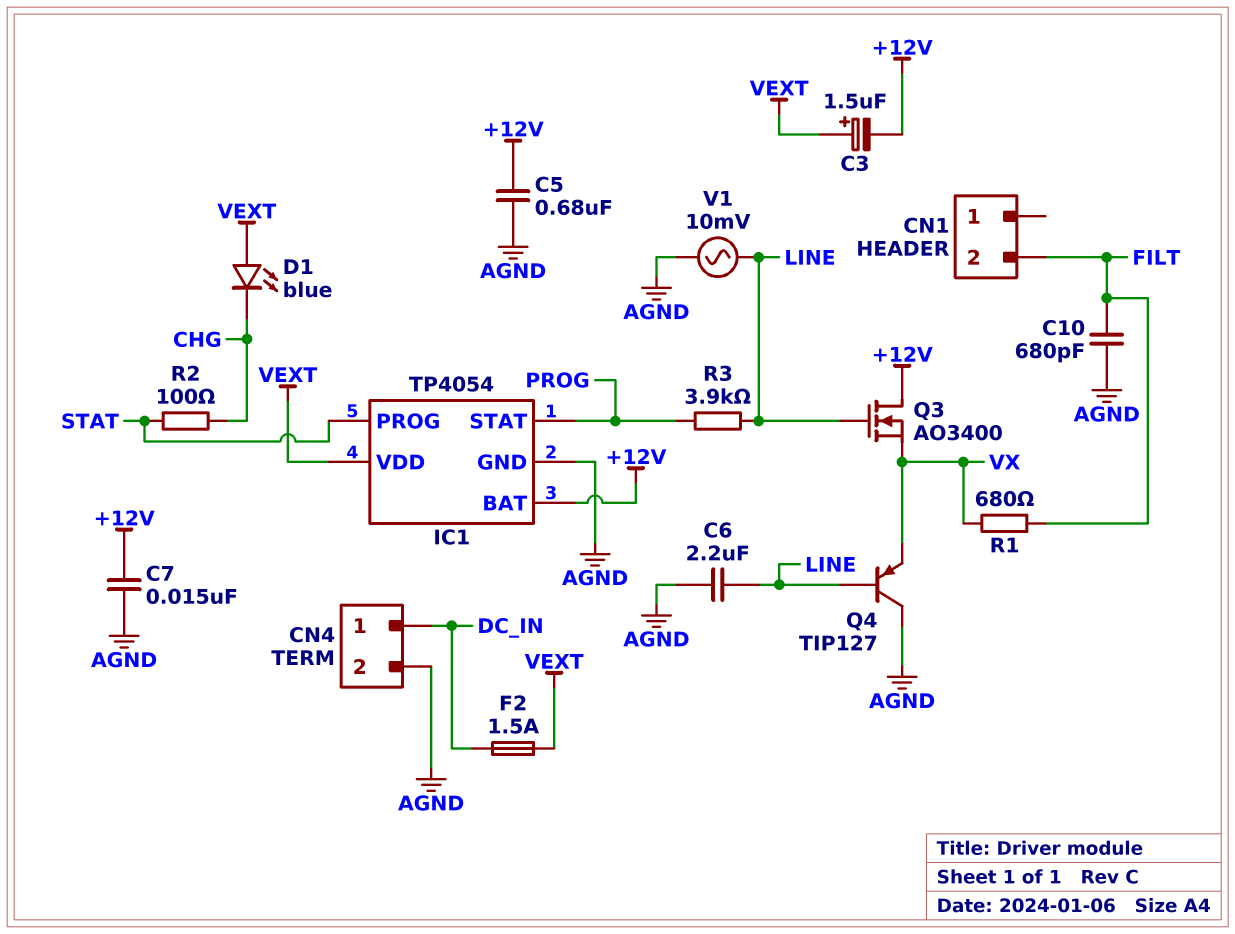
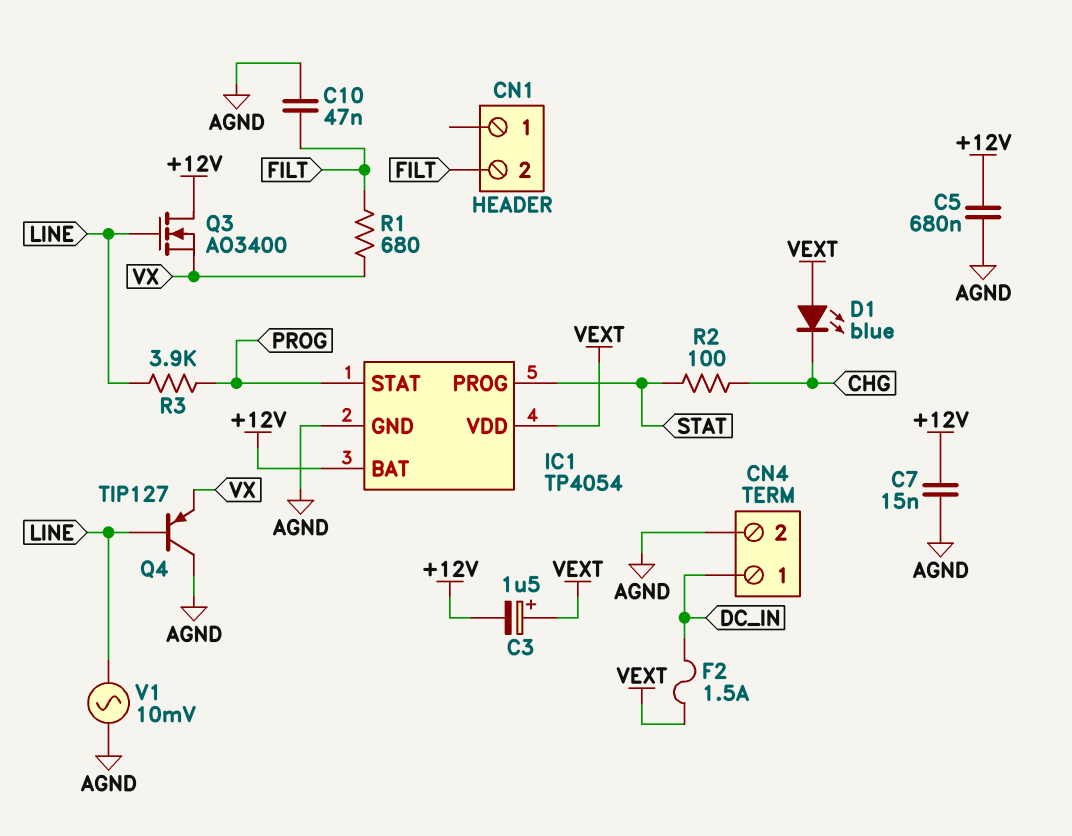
C6: 2.2uF (AGND, LINE) -> none
C10: 680pF (AGND, FILT) -> 47nF (AGND, FILT)

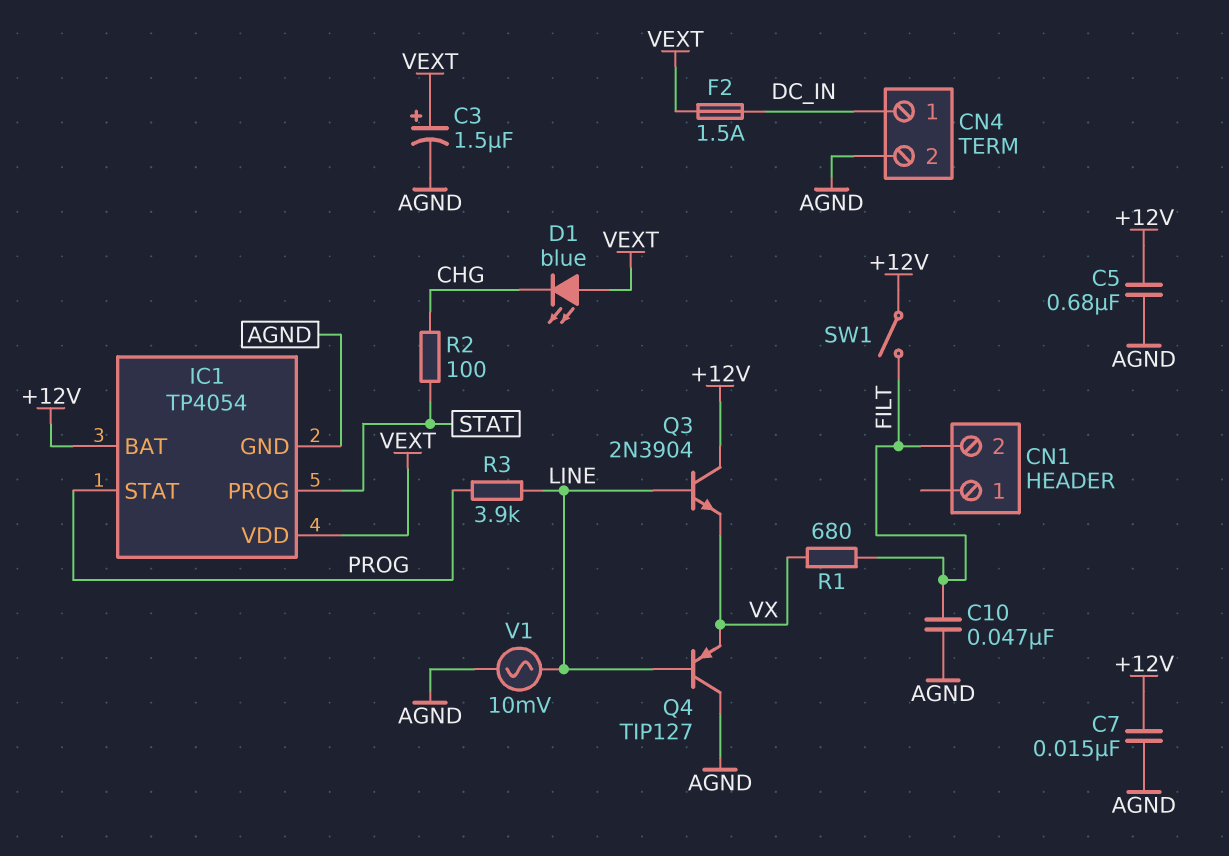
C3: 1.5uF (plus VEXT, minus +12V) -> 1.5uF (plus VEXT, minus AGND)
Q3: NMOS AO3400 (G LINE, D +12V, S VX) -> NPN 2N3904 (B LINE, C +12V, E VX)
SW1: none -> switch (+12V, FILT)

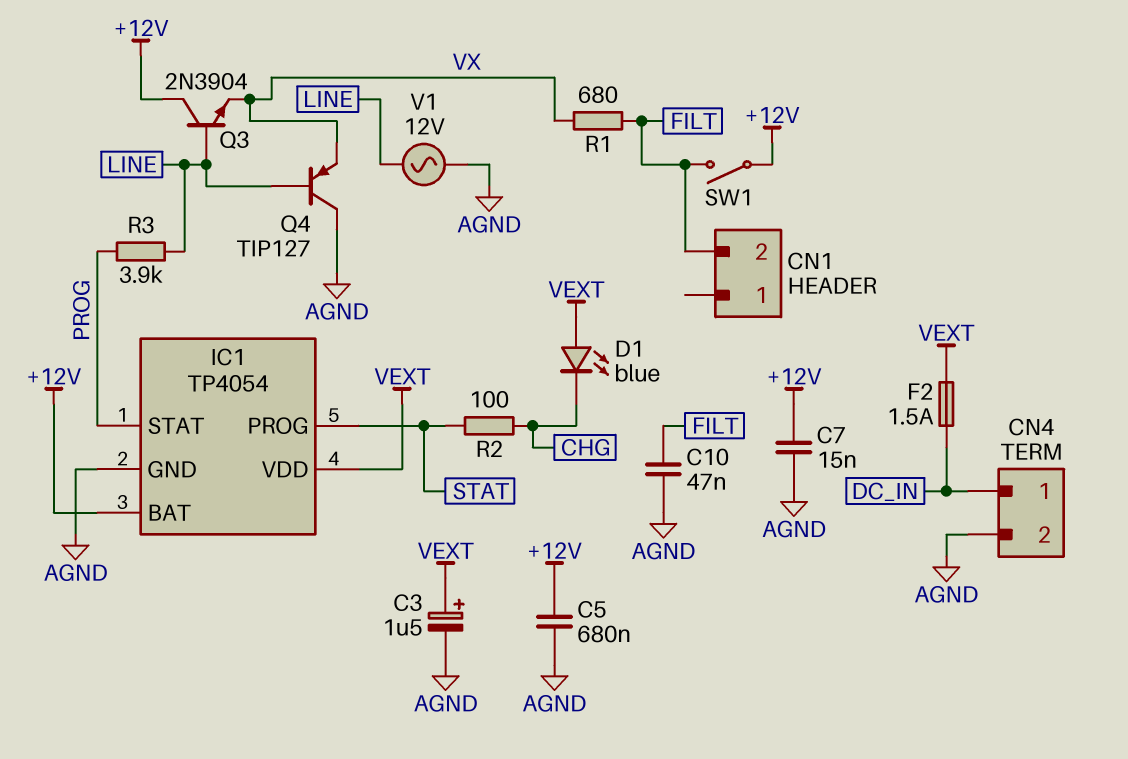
V1: AC 10mV (AGND, LINE) -> AC 12V (AGND, LINE)

